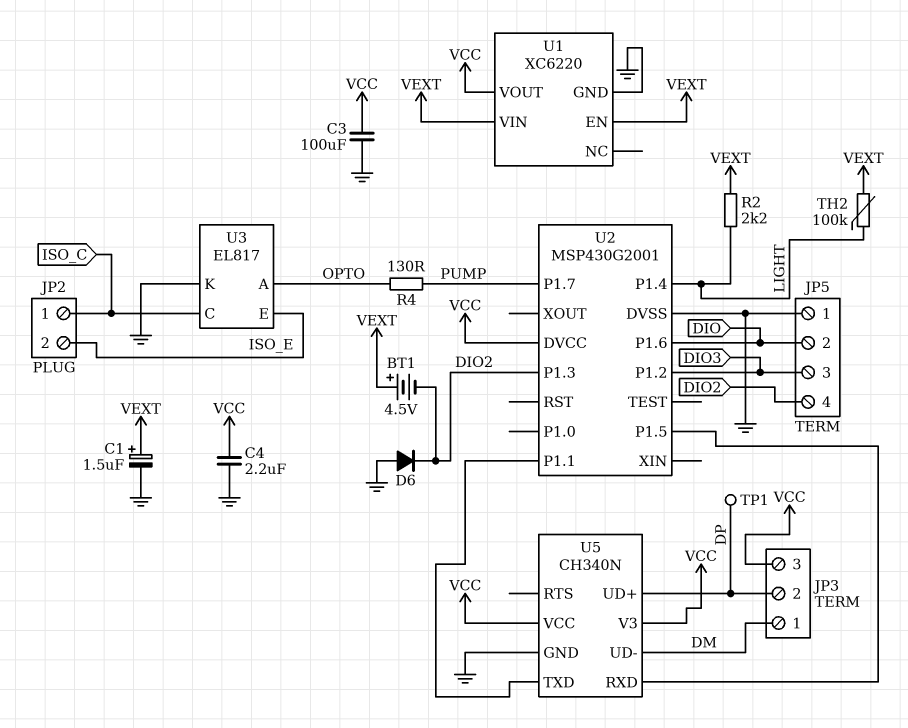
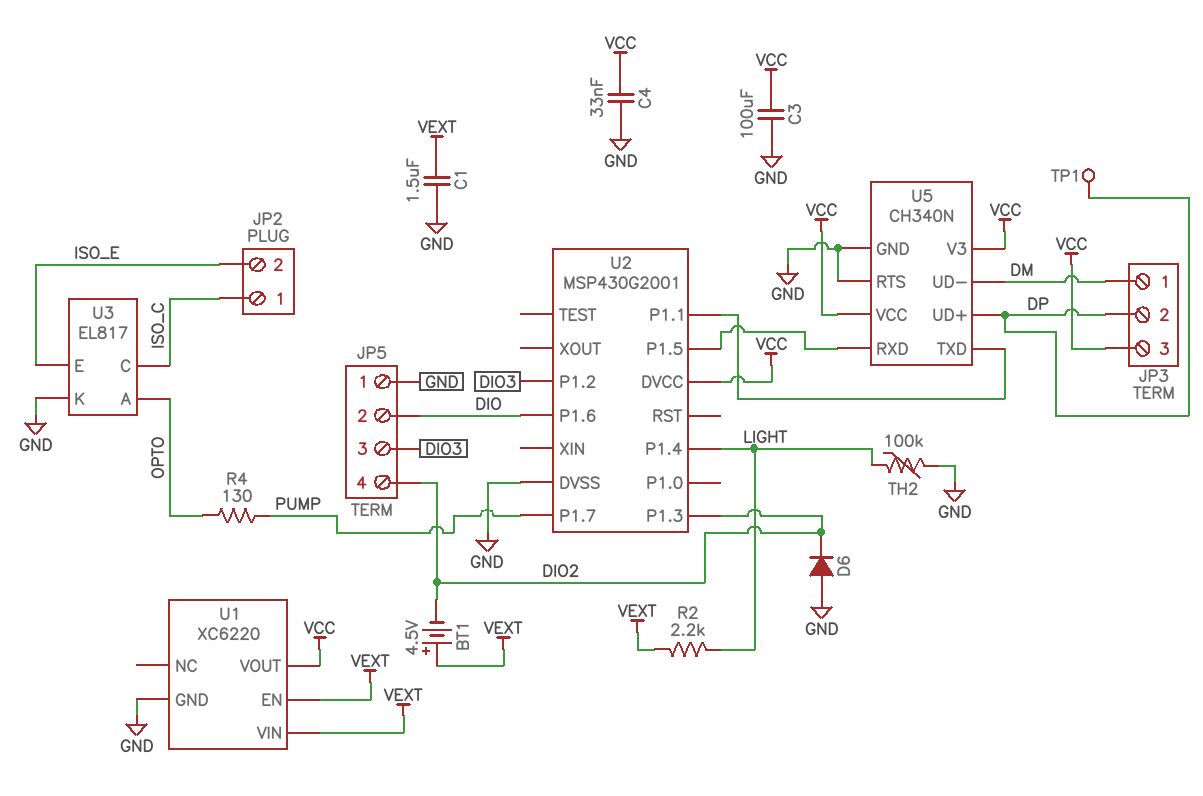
C1: 1.5uF (plus VEXT, minus GND) -> 1.5uF (GND, VEXT)
C4: 2.2uF (GND, VCC) -> 33nF (GND, VCC)
TH2: 100k (LIGHT, VEXT) -> 100k (GND, LIGHT)
U5 pin RTS: none -> GND

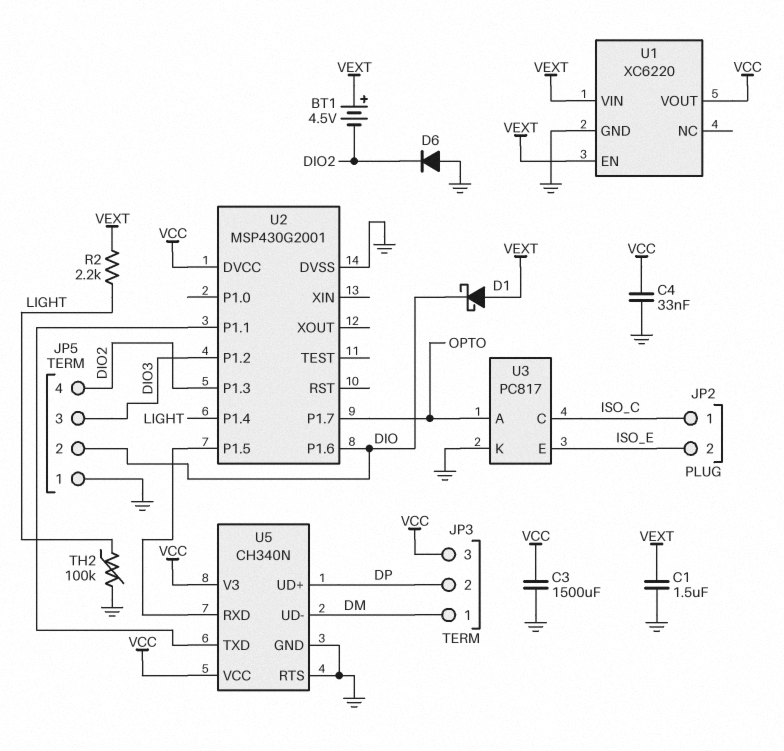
C3: 100uF (GND, VCC) -> 1500uF (GND, VCC)
D1: none -> schottky (A VEXT, K DIO)
R4: 130 (OPTO, PUMP) -> none
TP1: test point (DP) -> none
U2 pin P1.7: PUMP -> OPTO
U3: EL817 -> PC817

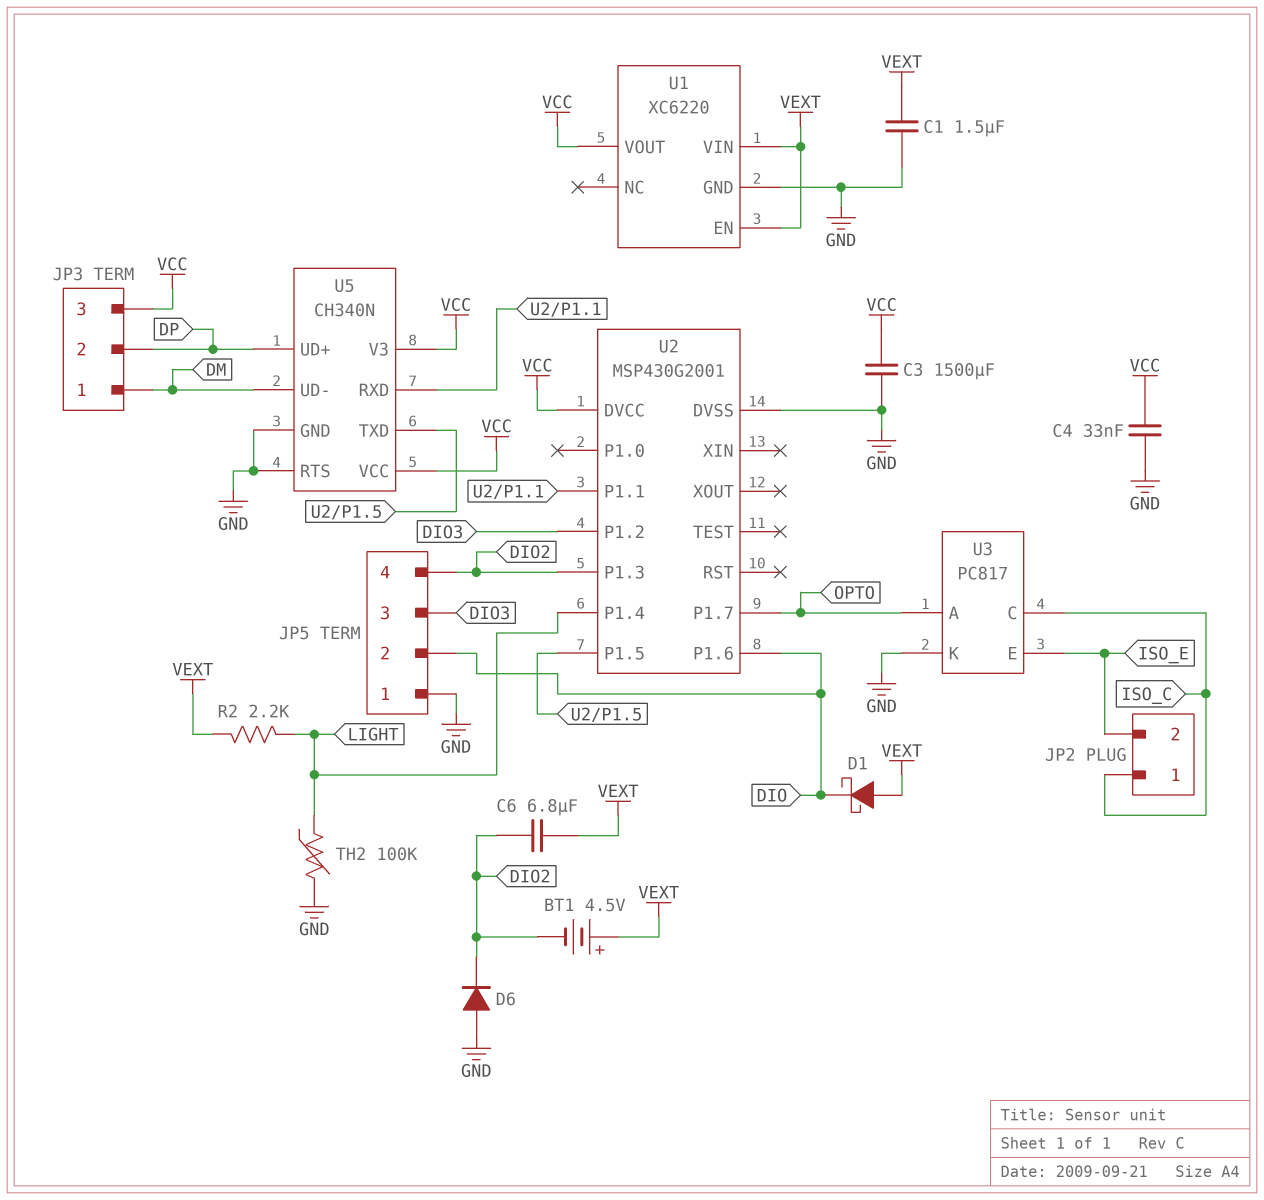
C6: none -> 6.8uF (DIO2, VEXT)
U5 pin RXD: U2/P1.5 -> U2/P1.1
U5 pin TXD: U2/P1.1 -> U2/P1.5

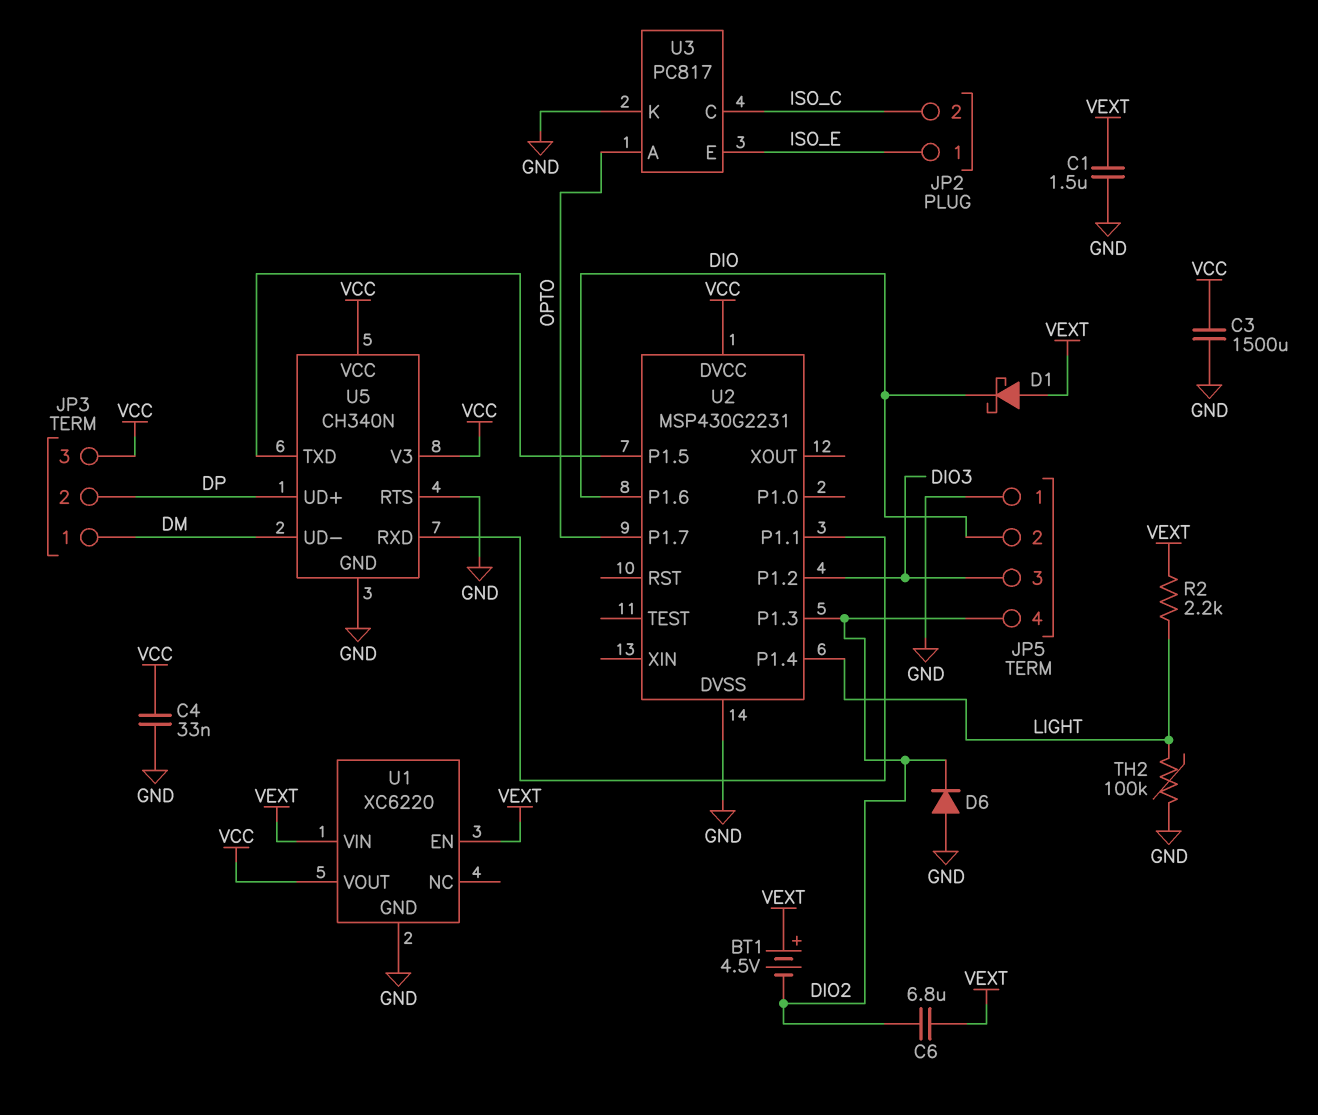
JP2 pin 1: ISO_C -> ISO_E
JP2 pin 2: ISO_E -> ISO_C
U2: MSP430G2001 -> MSP430G2231

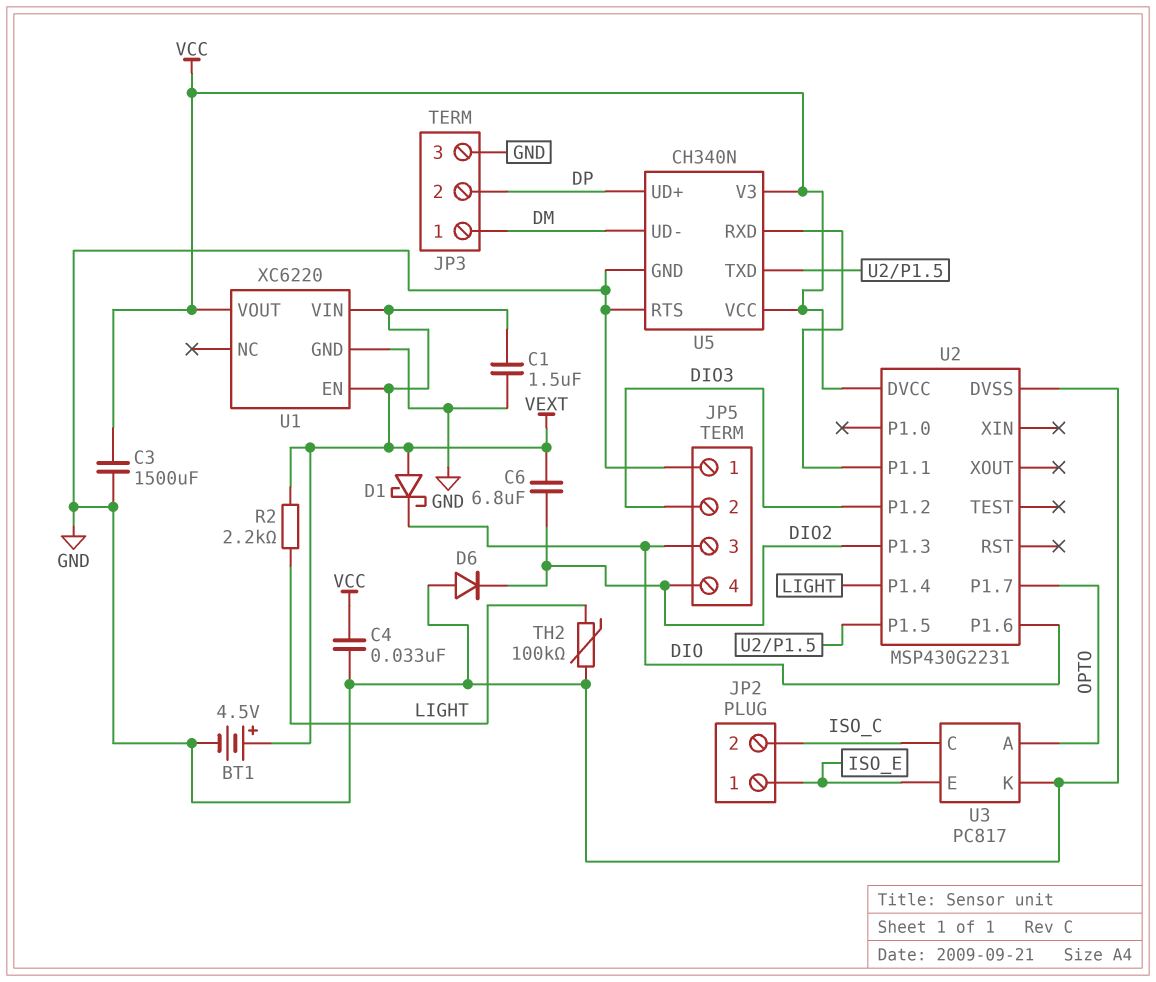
BT1: 4.5V (plus VEXT, minus DIO2) -> 4.5V (plus VEXT, minus GND)
JP3 pin 3: VCC -> GND
JP5 pin 2: DIO -> DIO3
JP5 pin 3: DIO3 -> DIO

